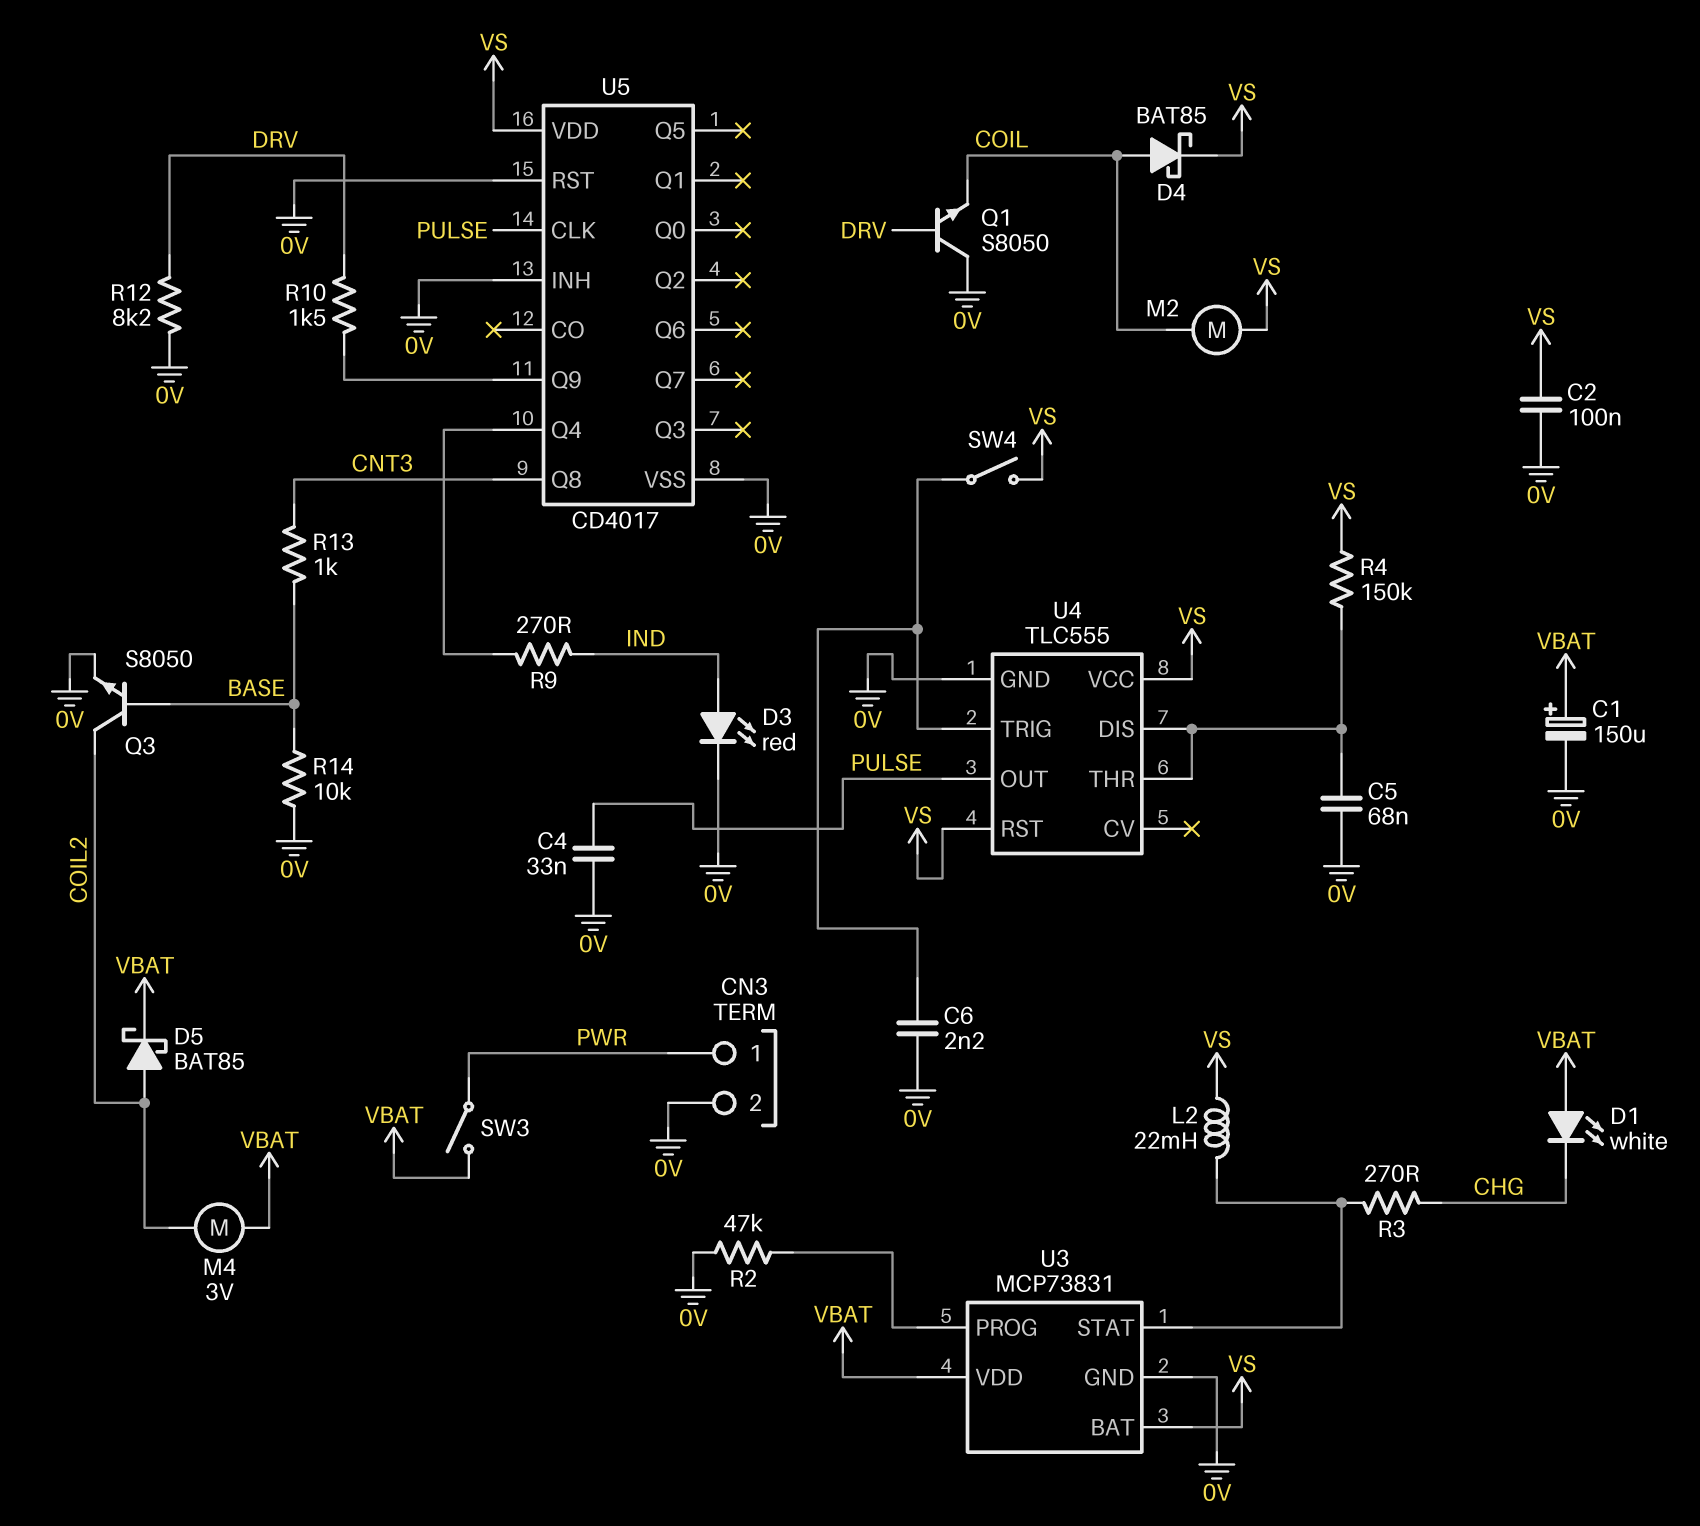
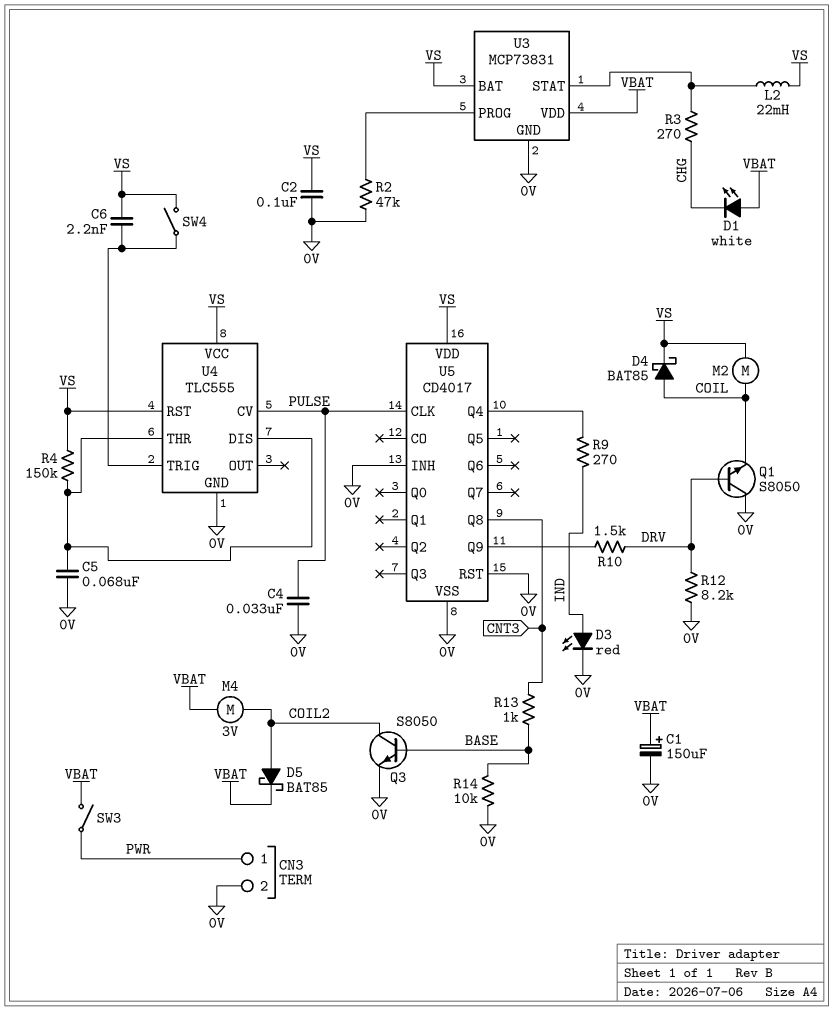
C6: 2.2nF (0V, U4/TRIG) -> 2.2nF (U4/TRIG, VS)
U4 pin CV: none -> PULSE
U4 pin OUT: PULSE -> none

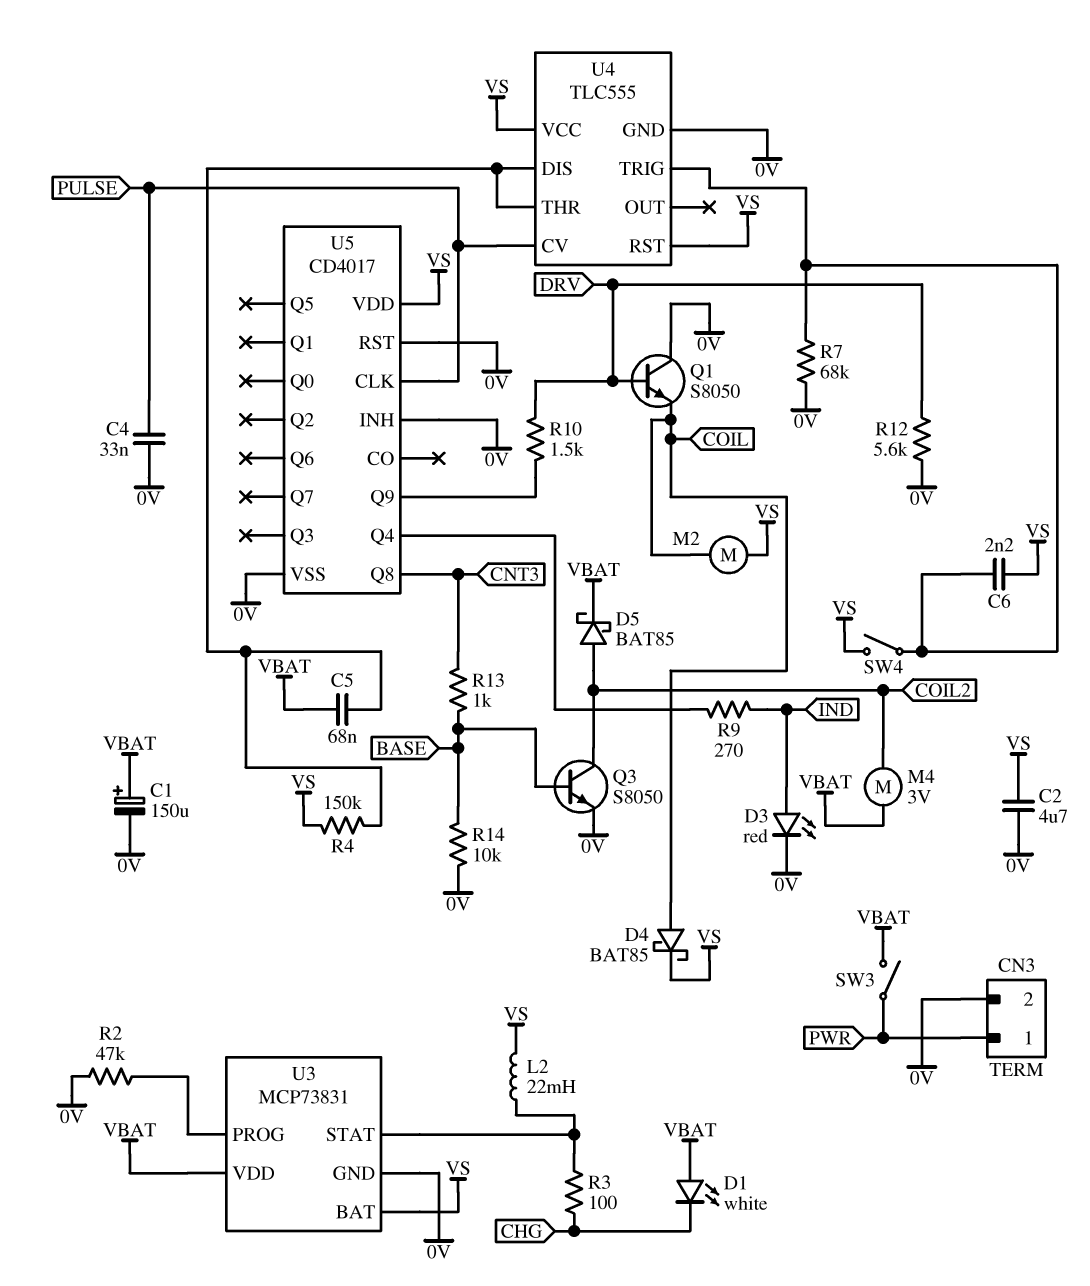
C2: 100nF (0V, VS) -> 4.7uF (0V, VS)
C5: 68nF (0V, U4/DIS) -> 68nF (U4/DIS, VBAT)
R3: 270 (CHG, U3/STAT) -> 100 (CHG, U3/STAT)
R7: none -> 68k (0V, U4/TRIG)
R12: 8.2k (0V, DRV) -> 5.6k (0V, DRV)

